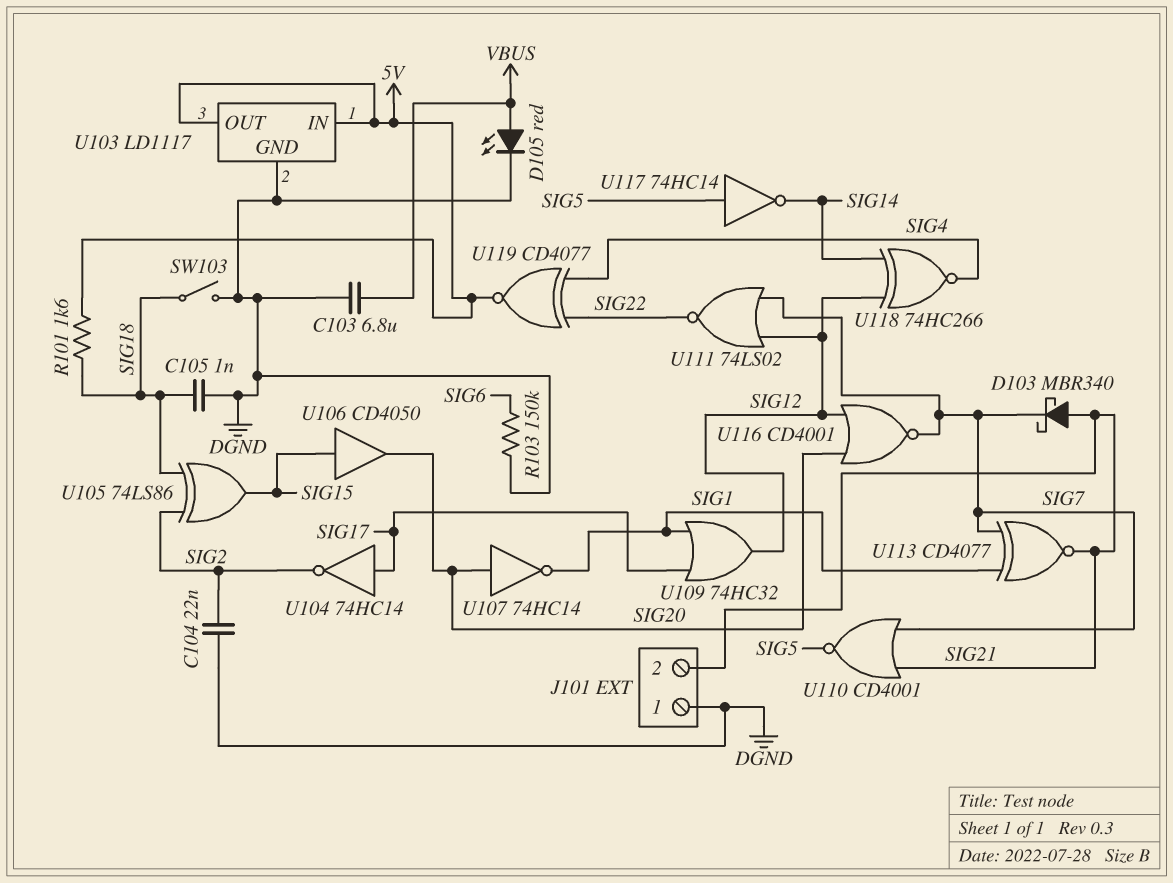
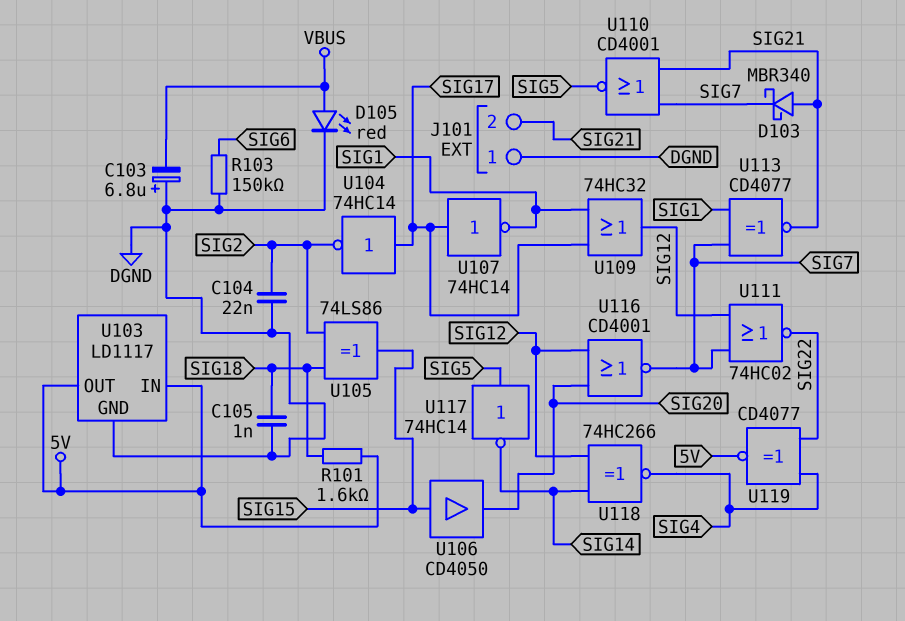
C103: 6.8uF (DGND, VBUS) -> 6.8uF (plus DGND, minus VBUS)
SW103: switch (DGND, SIG18) -> none
U107: NOT 74HC14 (in SIG20, out SIG1) -> NOT 74HC14 (in SIG17, out SIG1)
U111: NOR 74LS02 (in SIG7, in SIG12, out SIG22) -> NOR 74HC02 (in SIG7, in SIG12, out SIG22)

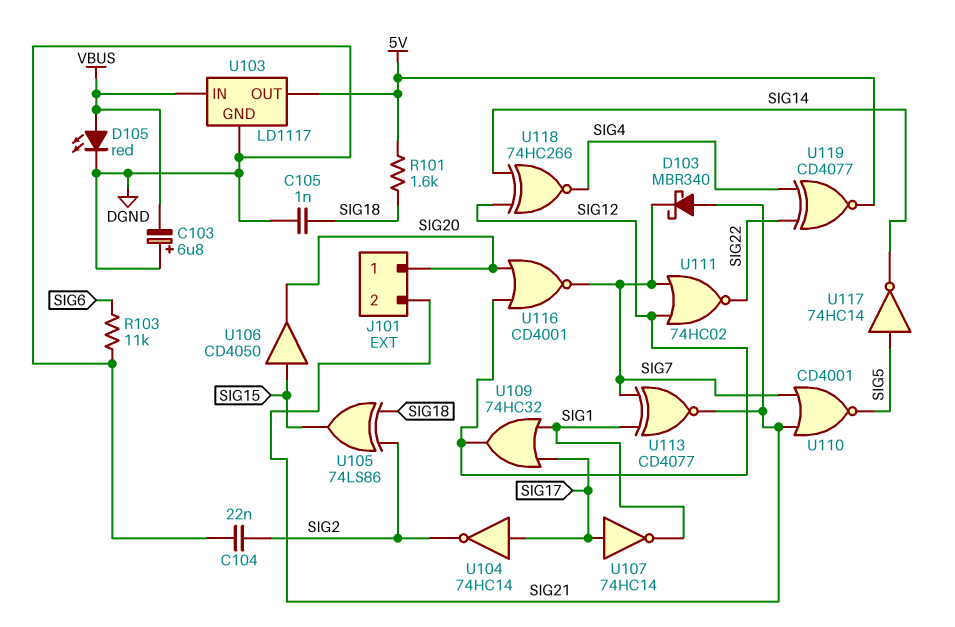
J101 pin 1: DGND -> SIG20
R103: 150k (DGND, SIG6) -> 11k (DGND, SIG6)
U103 pin IN: 5V -> VBUS

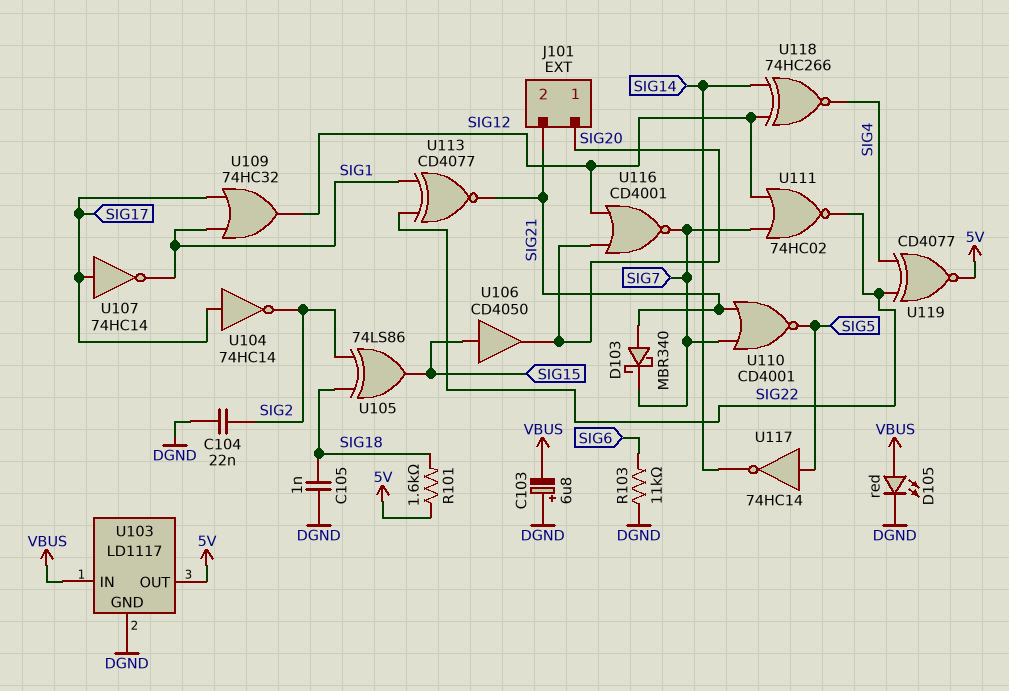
U113: XNOR CD4077 (in SIG1, in SIG7, out SIG21) -> XNOR CD4077 (in SIG1, in SIG22, out SIG21)

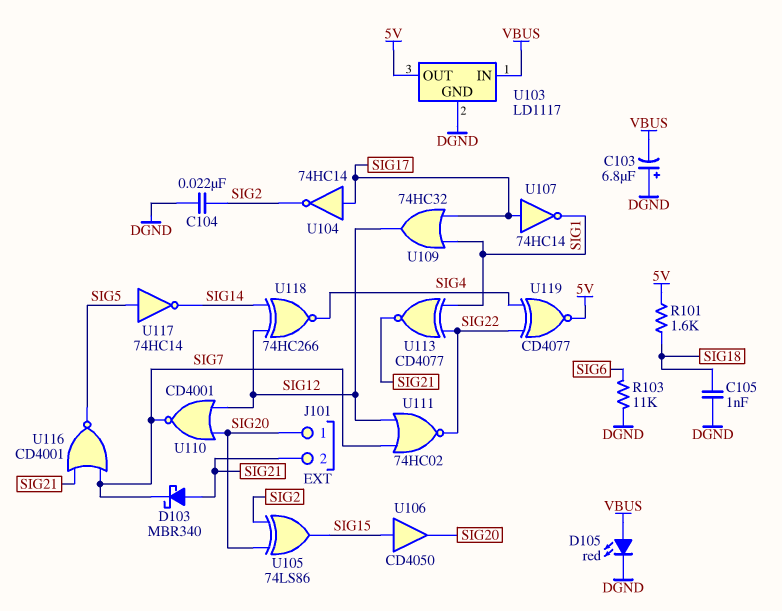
U105: XOR 74LS86 (in SIG2, in SIG18, out SIG15) -> XOR 74LS86 (in SIG2, in SIG20, out SIG15)
U110: NOR CD4001 (in SIG7, in SIG21, out SIG5) -> NOR CD4001 (in SIG12, in SIG20, out SIG7)
U116: NOR CD4001 (in SIG12, in SIG20, out SIG7) -> NOR CD4001 (in SIG7, in SIG21, out SIG5)

